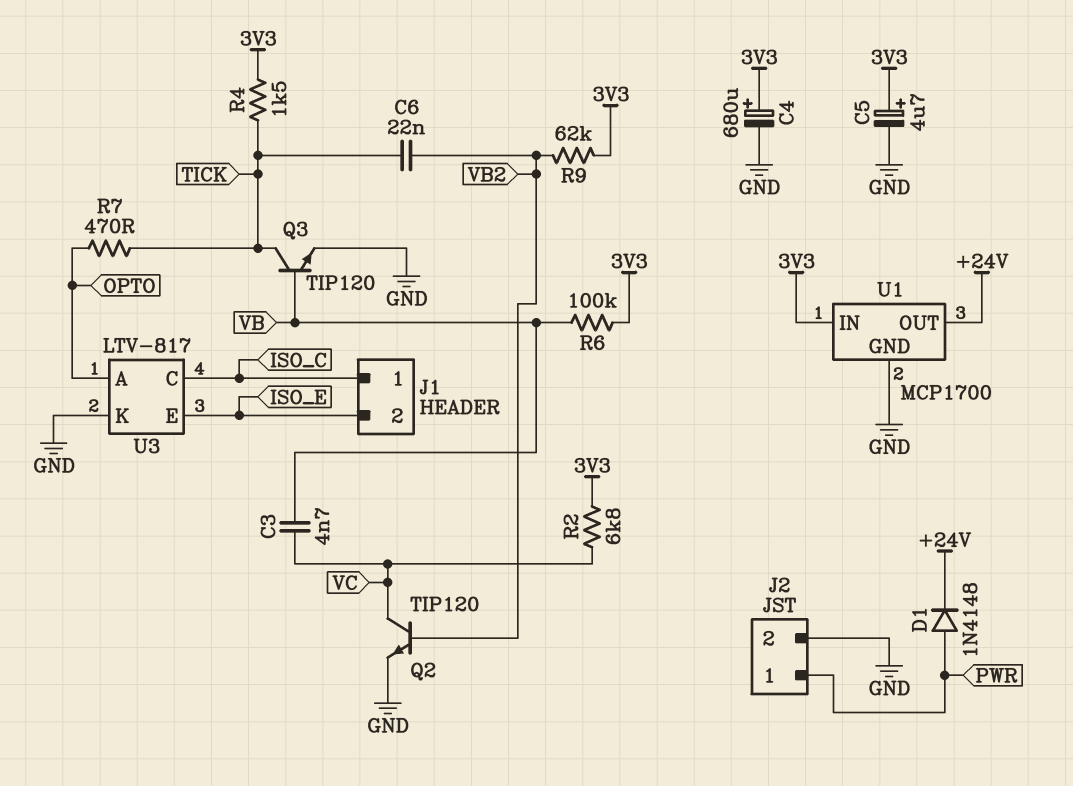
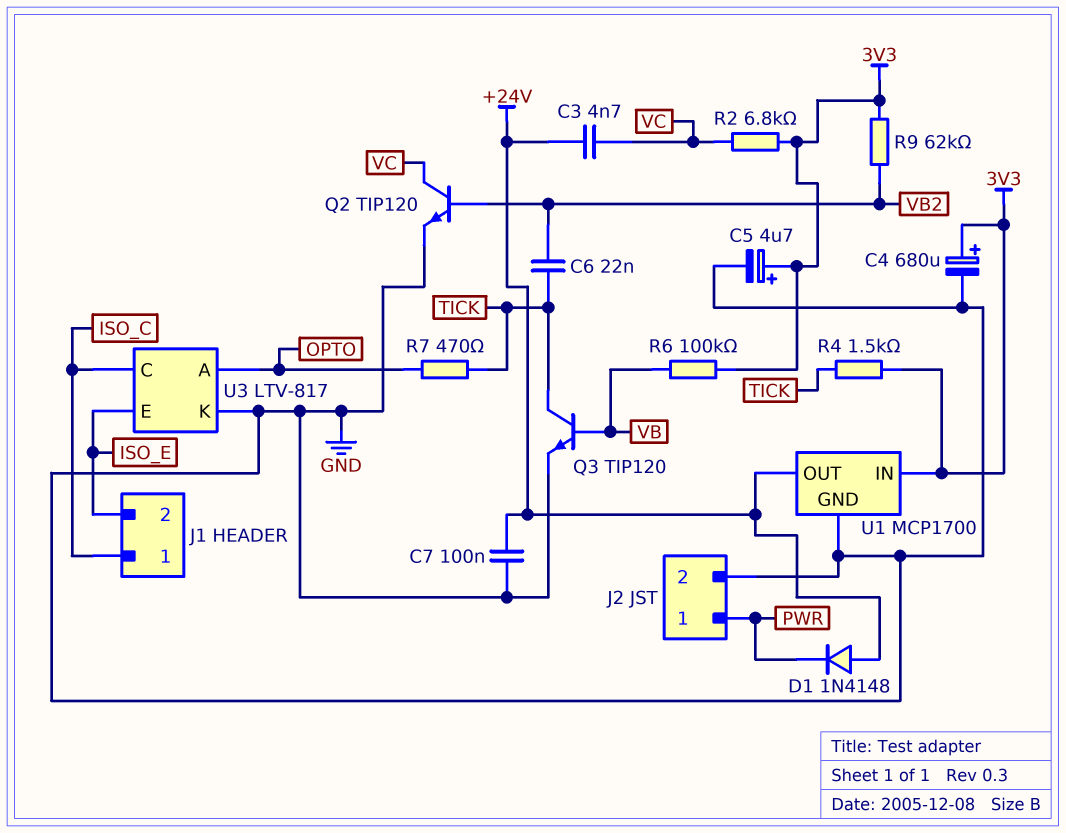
C3: 4.7nF (VB, VC) -> 4.7nF (+24V, VC)
C7: none -> 100nF (+24V, GND)
D1: diode 1N4148 (A PWR, K +24V) -> diode 1N4148 (A +24V, K PWR)

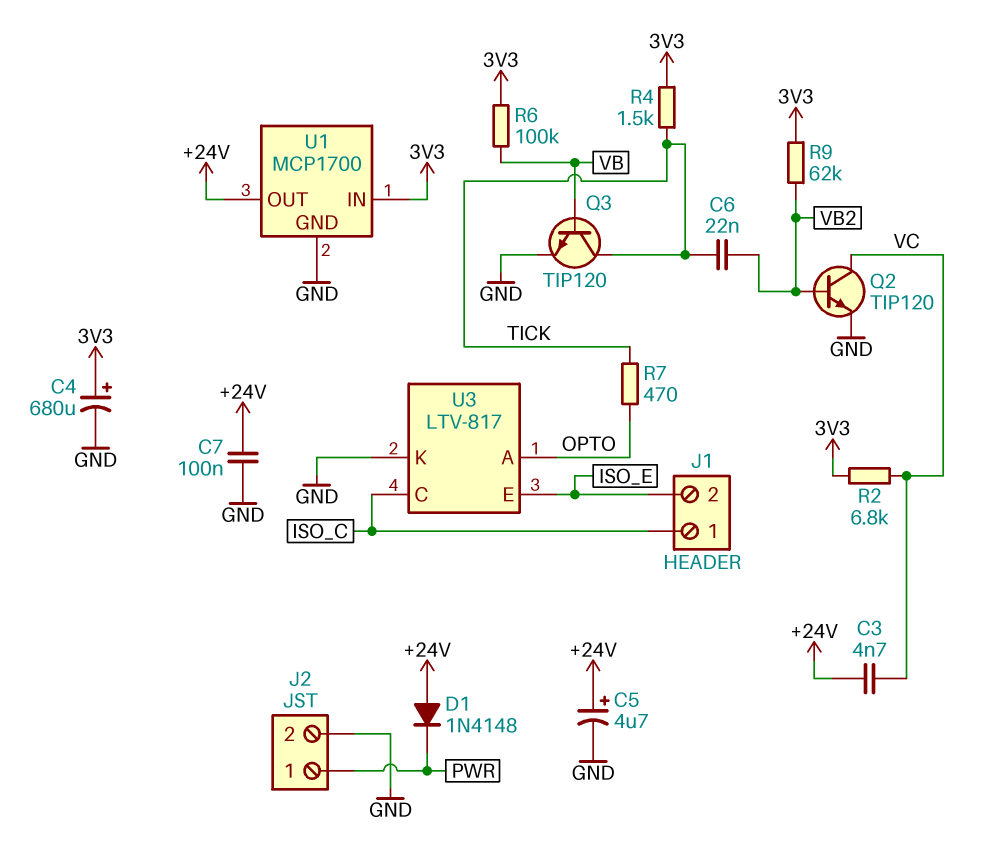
C5: 4.7uF (plus 3V3, minus GND) -> 4.7uF (plus +24V, minus GND)

